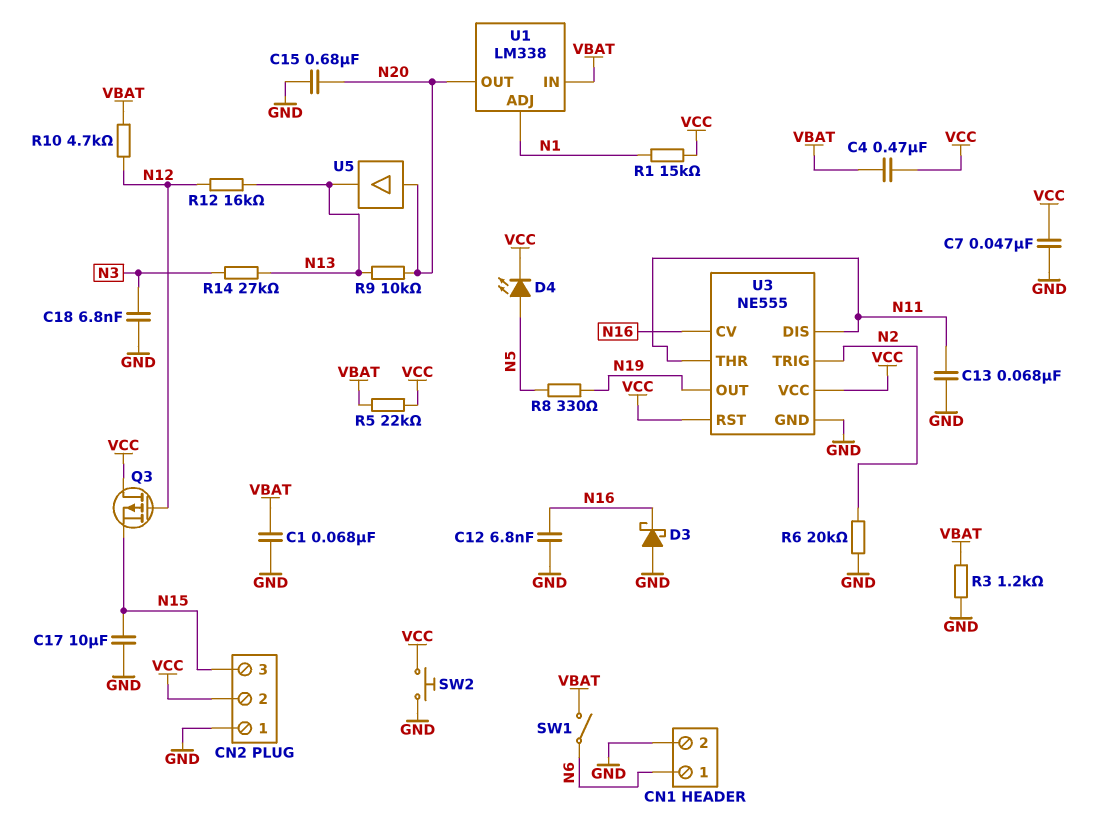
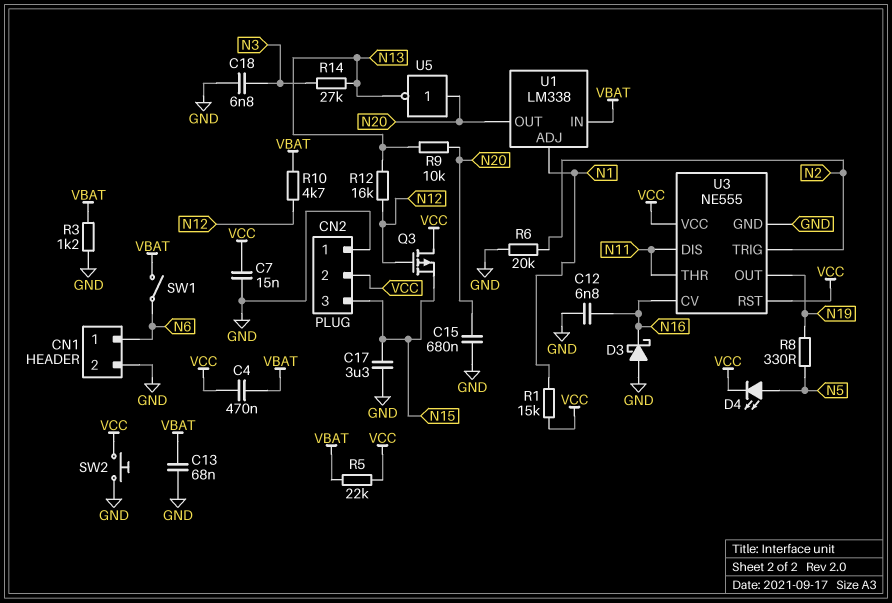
C1: 68nF (GND, VBAT) -> none
C7: 47nF (GND, VCC) -> 15nF (GND, VCC)
C13: 68nF (GND, N11) -> 68nF (GND, VBAT)
C17: 10uF (GND, N15) -> 3.3uF (GND, N15)
U5: buffer (in N20, out N13) -> NOT (in N20, out N13)

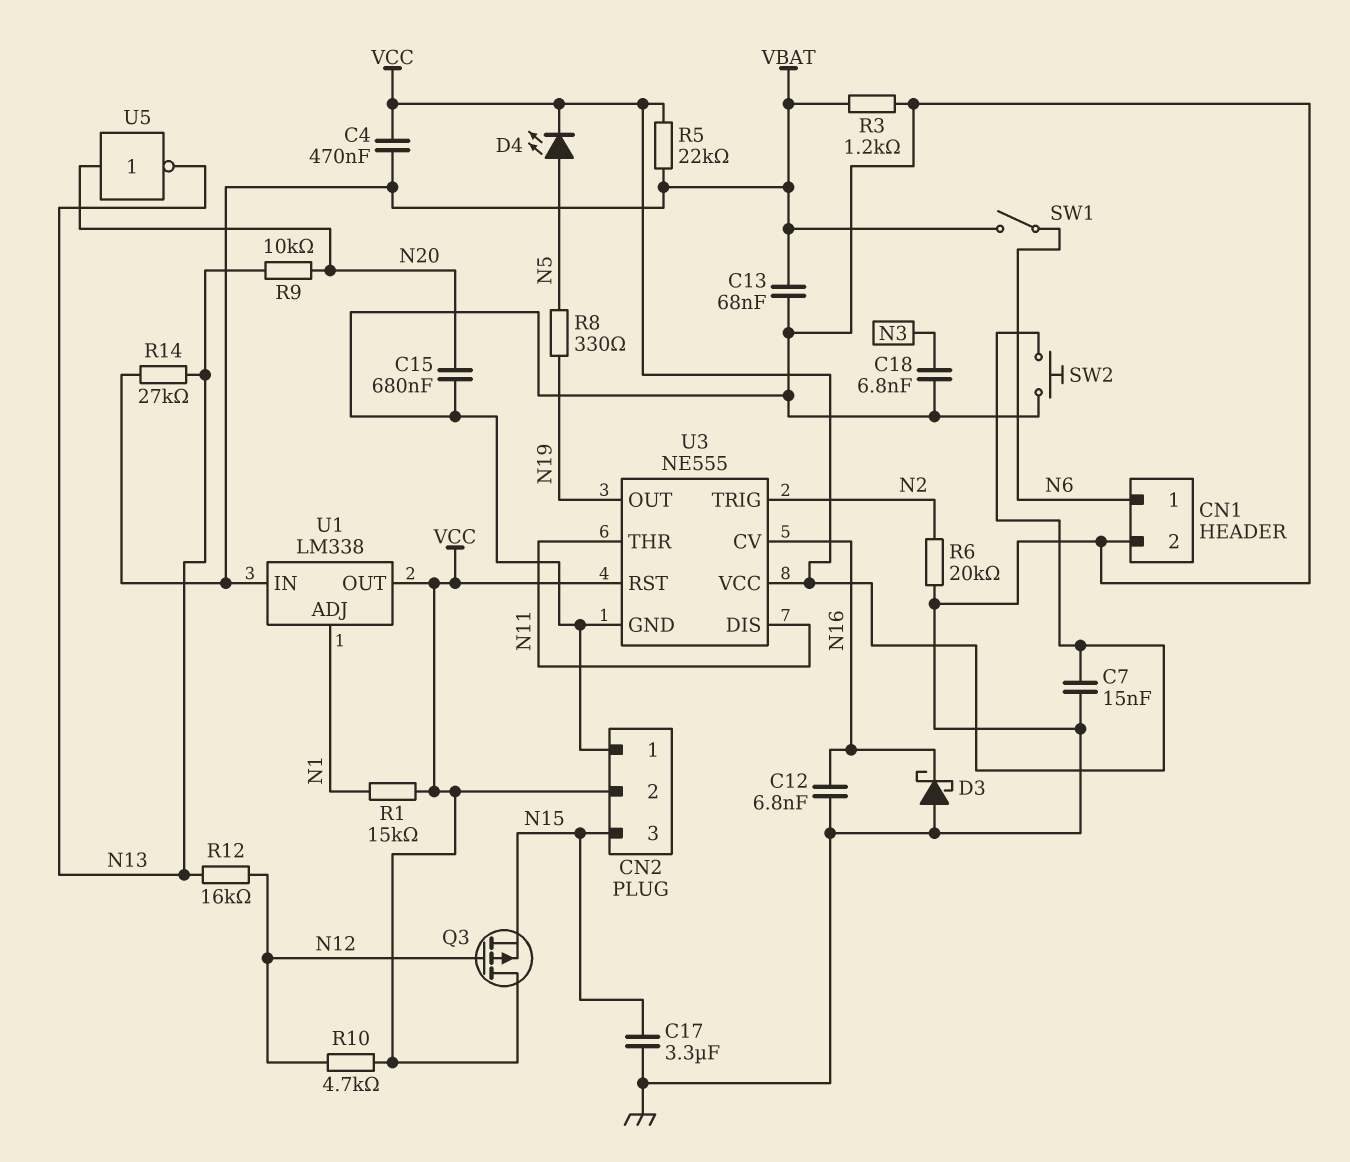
R10: 4.7k (N12, VBAT) -> 4.7k (N12, VCC)
R14: 27k (N3, N13) -> 27k (N13, VBAT)
U1 pin OUT: N20 -> VCC

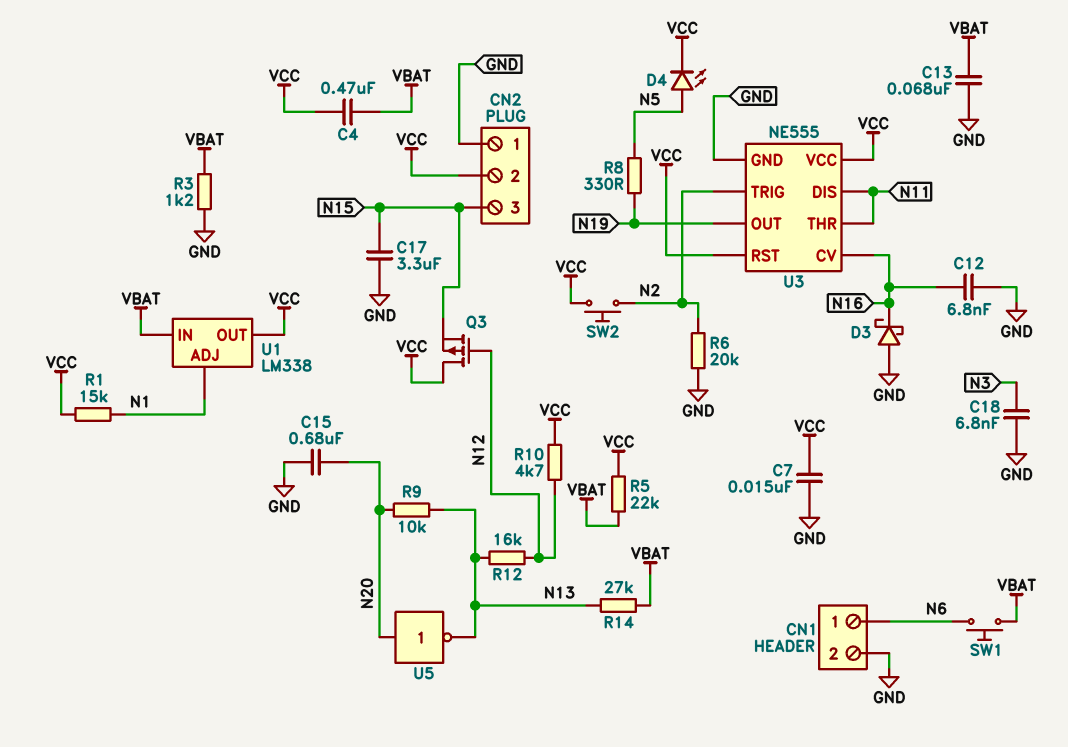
SW1: switch (N6, VBAT) -> button (N6, VBAT)
SW2: button (GND, VCC) -> button (N2, VCC)

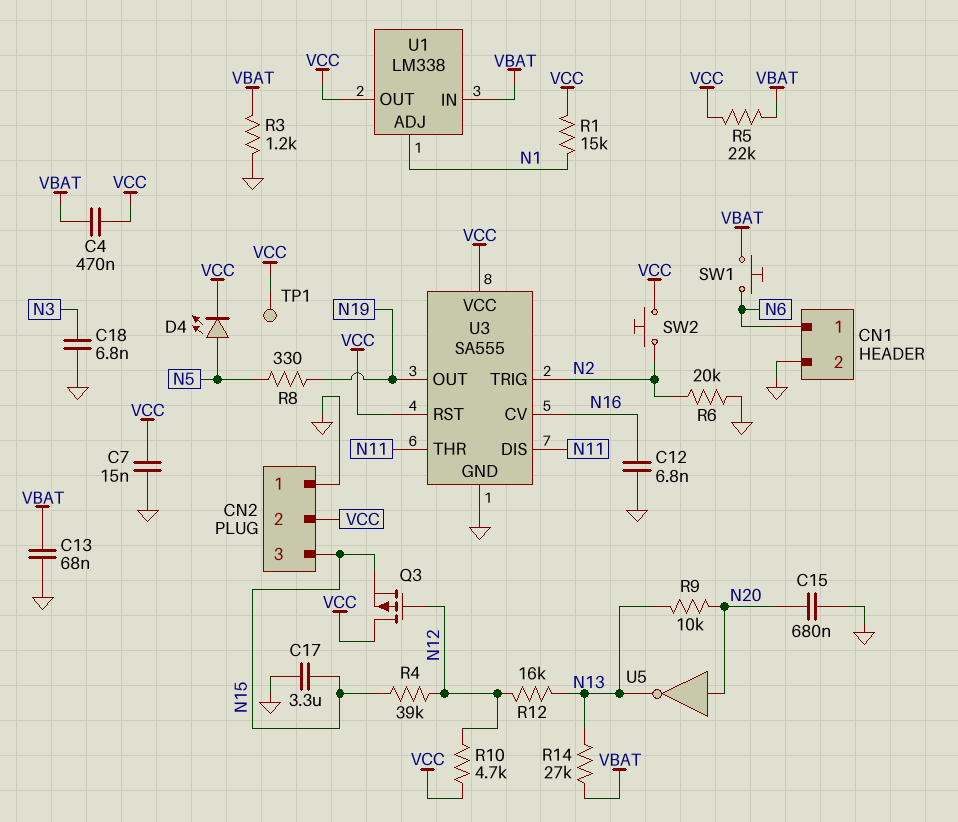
D3: schottky (A GND, K N16) -> none
R4: none -> 39k (N12, N15)
TP1: none -> test point (VCC)
U3: NE555 -> SA555

